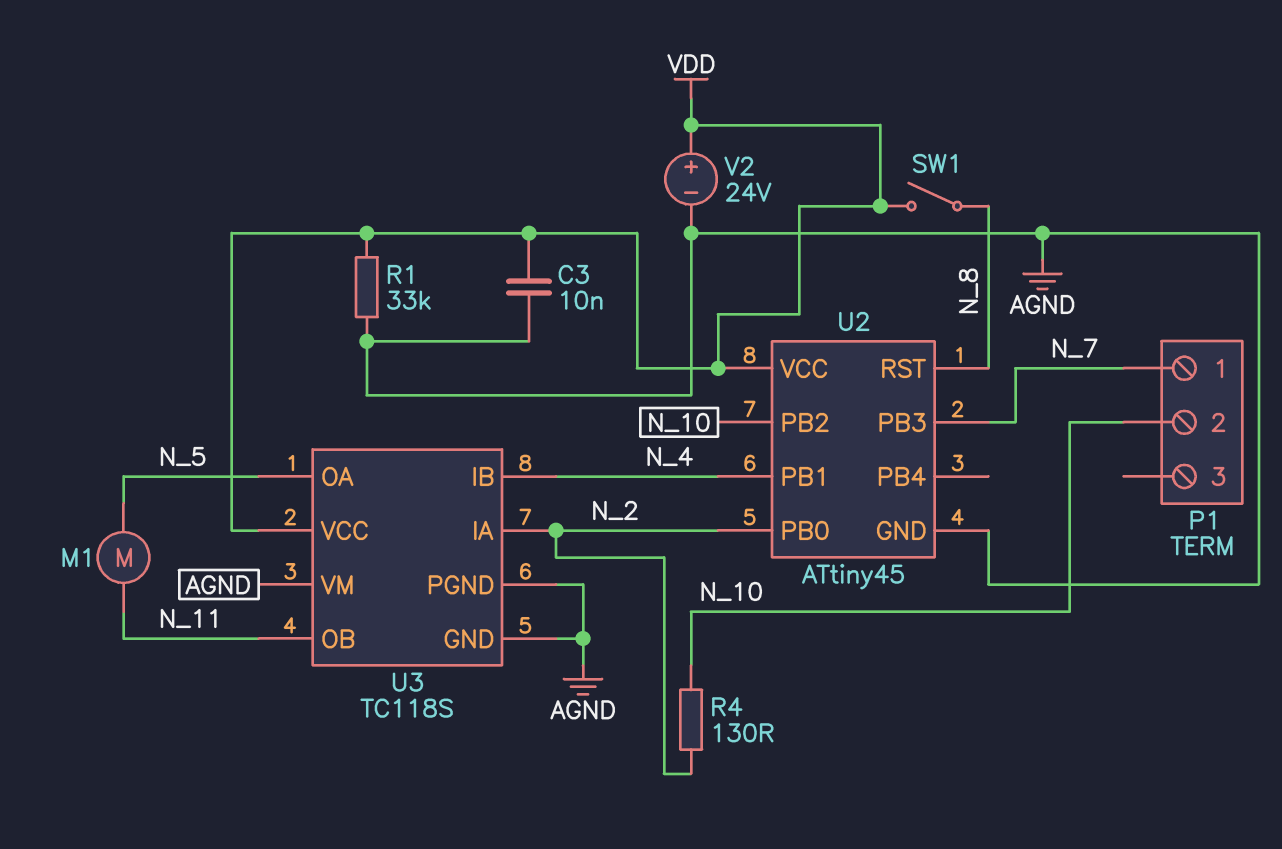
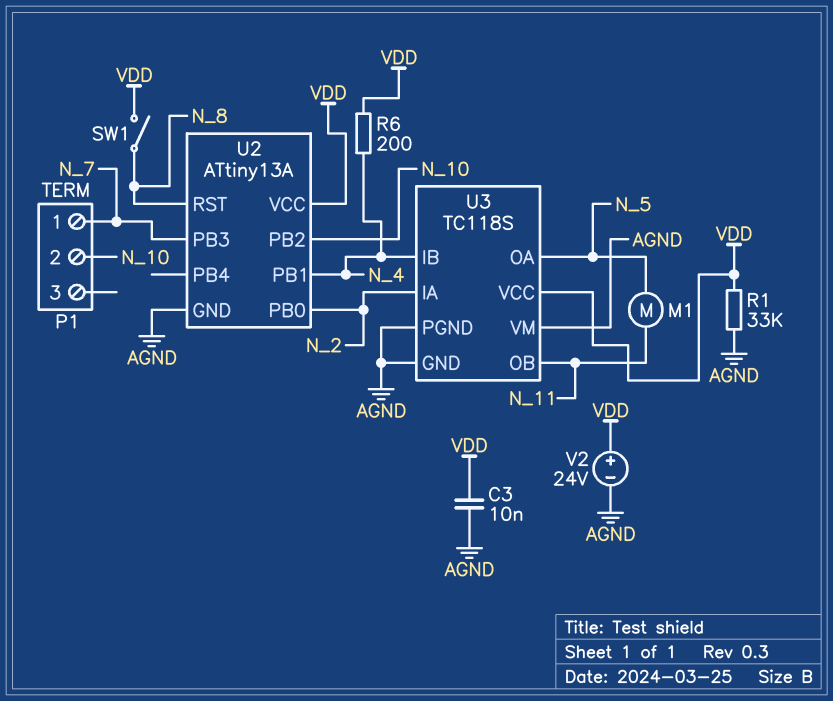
R4: 130 (N_2, N_10) -> none
R6: none -> 200 (N_4, VDD)
U2: ATtiny45 -> ATtiny13A

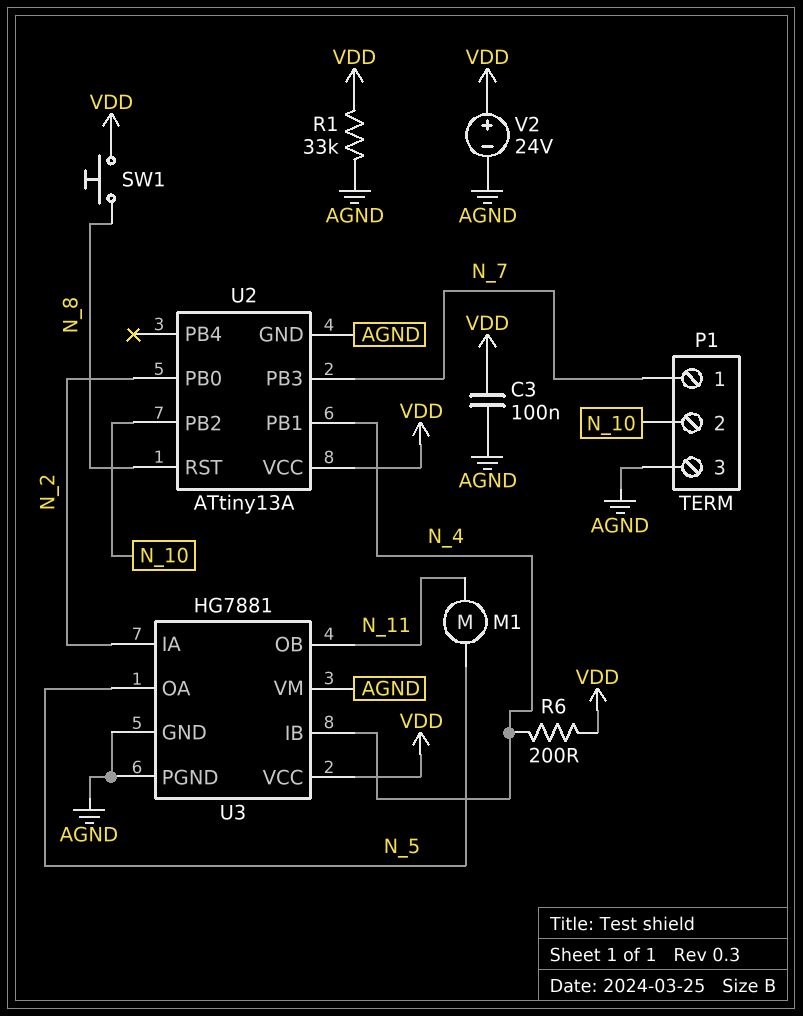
C3: 10nF (AGND, VDD) -> 100nF (AGND, VDD)
P1 pin 3: none -> AGND
SW1: switch (N_8, VDD) -> button (N_8, VDD)
U3: TC118S -> HG7881

